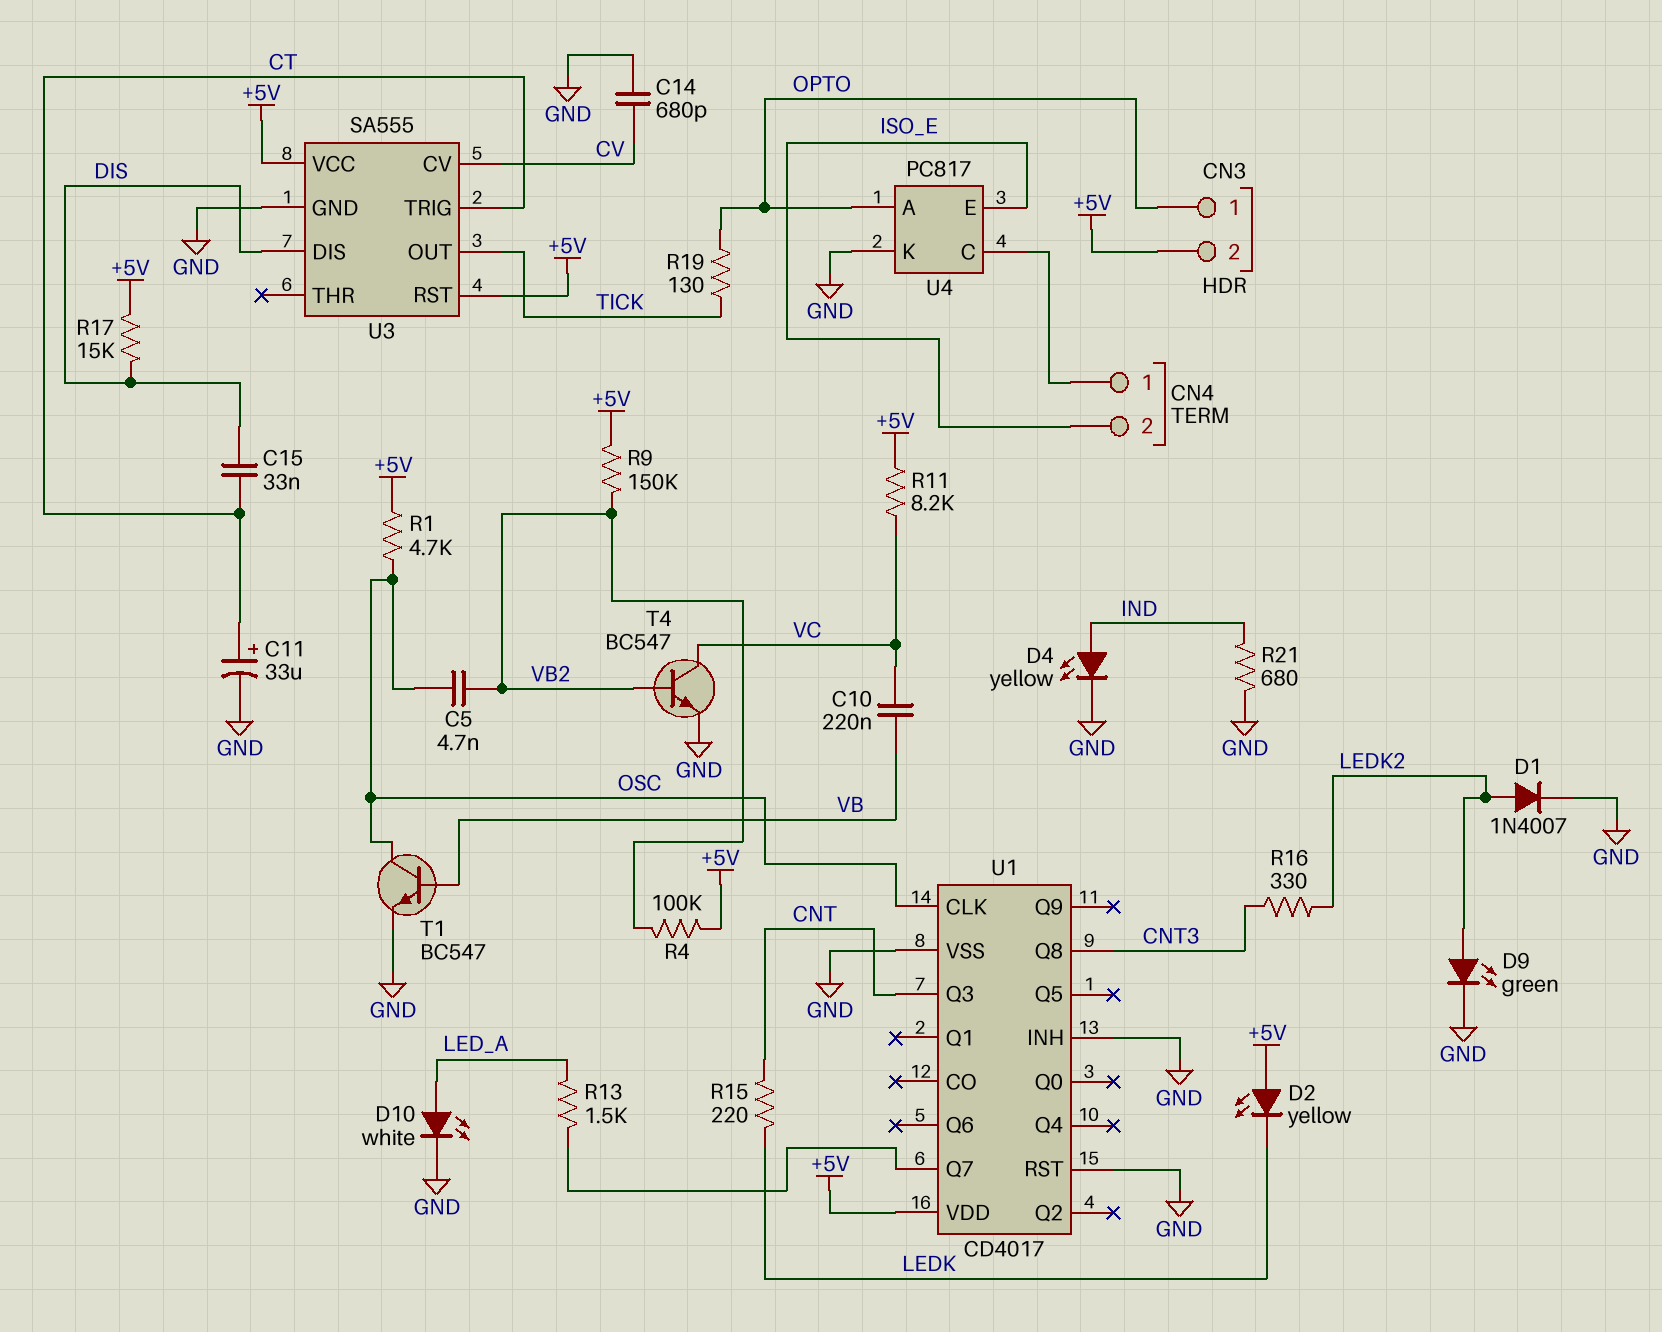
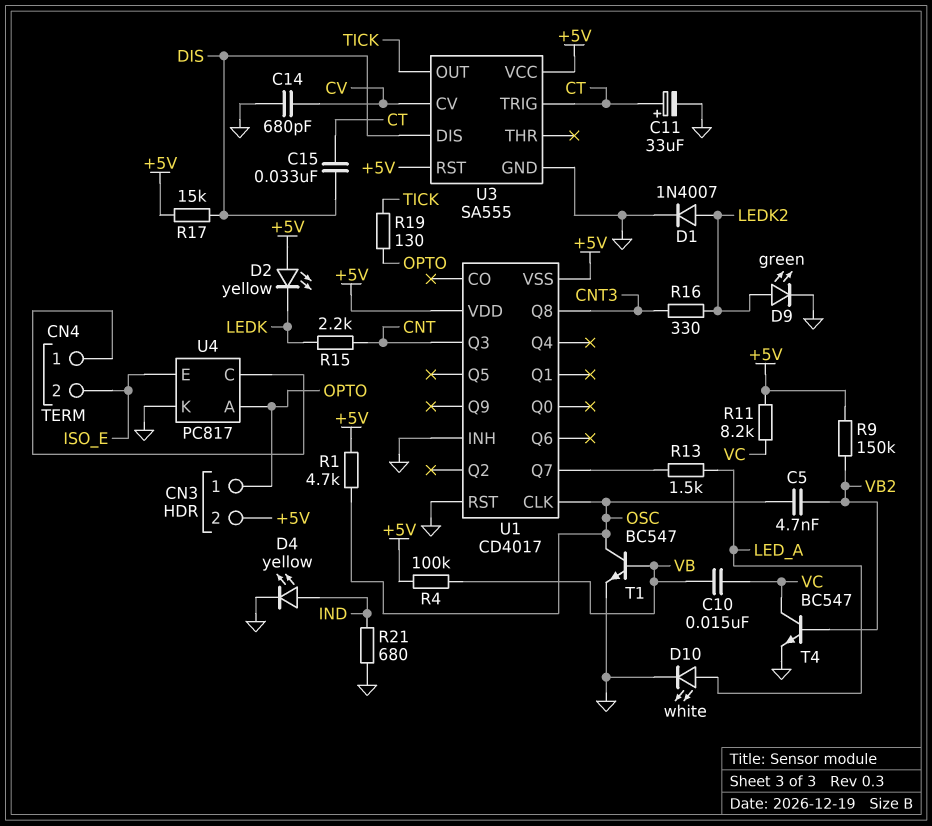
C10: 220nF (VB, VC) -> 15nF (VB, VC)
R4: 100k (+5V, VB2) -> 100k (+5V, VB)
R15: 220 (CNT, LEDK) -> 2.2k (CNT, LEDK)
U1 pin VSS: GND -> +5V

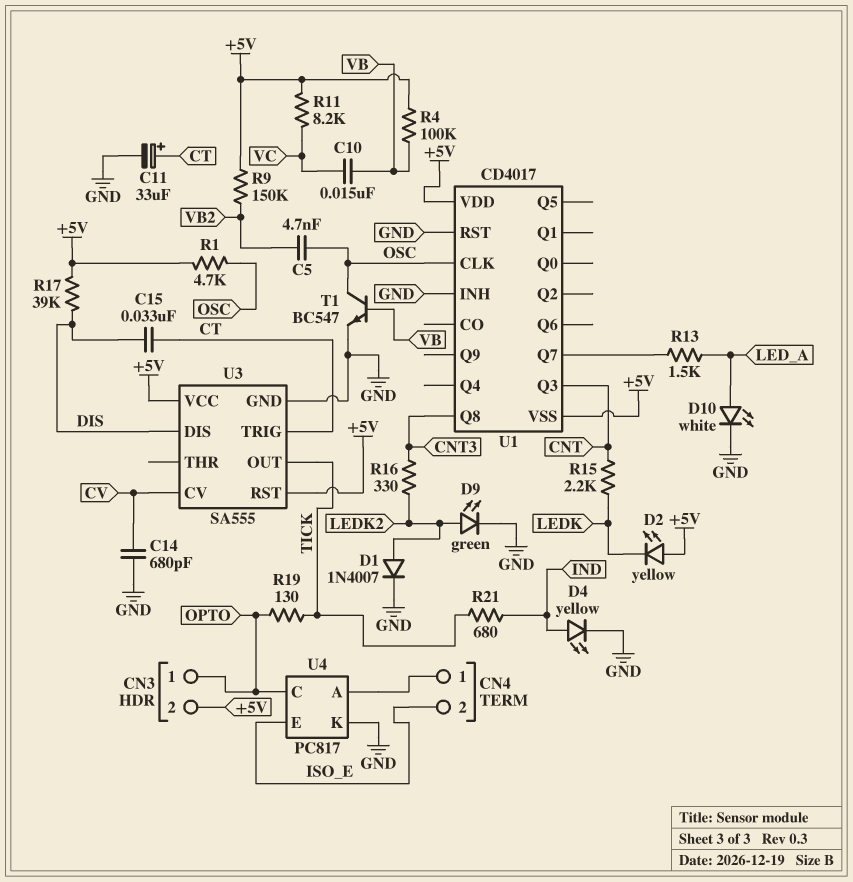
R17: 15k (+5V, DIS) -> 39k (+5V, DIS)
R21: 680 (GND, IND) -> 680 (IND, TICK)
T4: NPN BC547 (B VB2, C VC, E GND) -> none
U4 pin A: OPTO -> CN4/1
U4 pin C: CN4/1 -> OPTO

